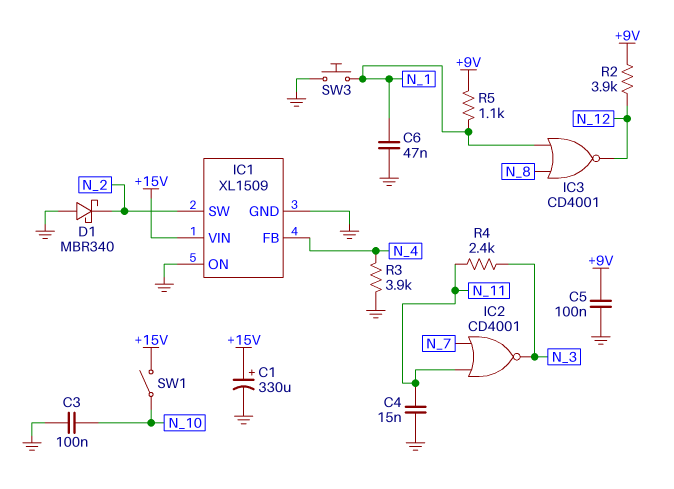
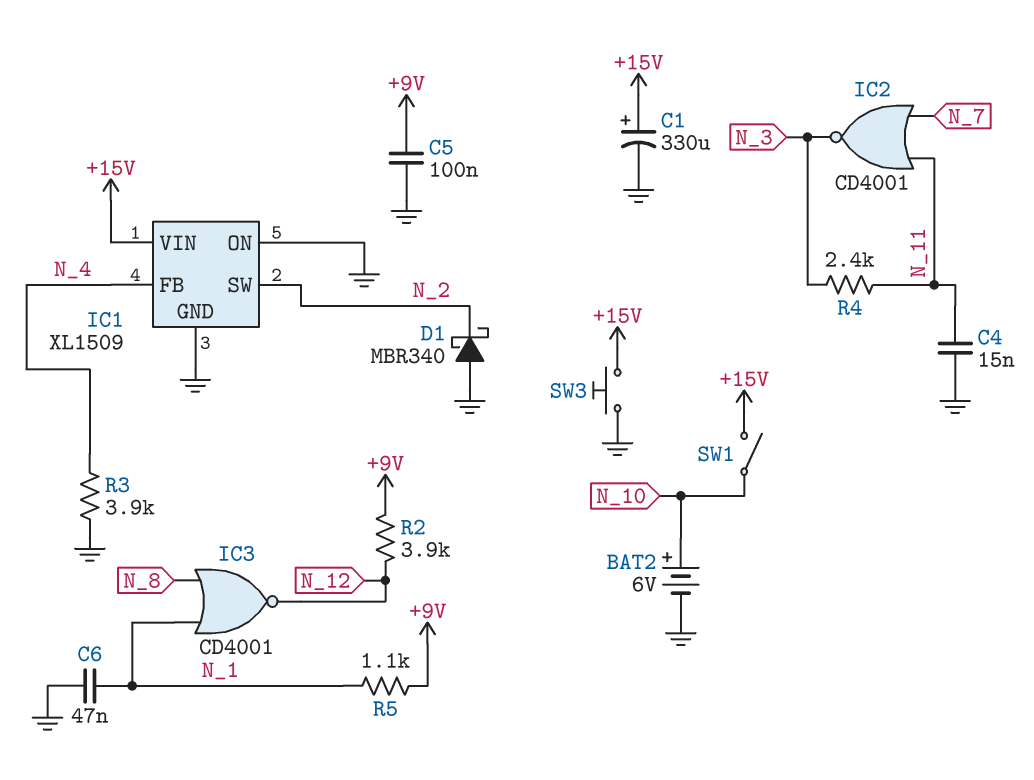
BAT2: none -> 6V (plus N_10, minus GND)
C3: 100nF (GND, N_10) -> none
SW3: button (GND, N_1) -> button (+15V, GND)

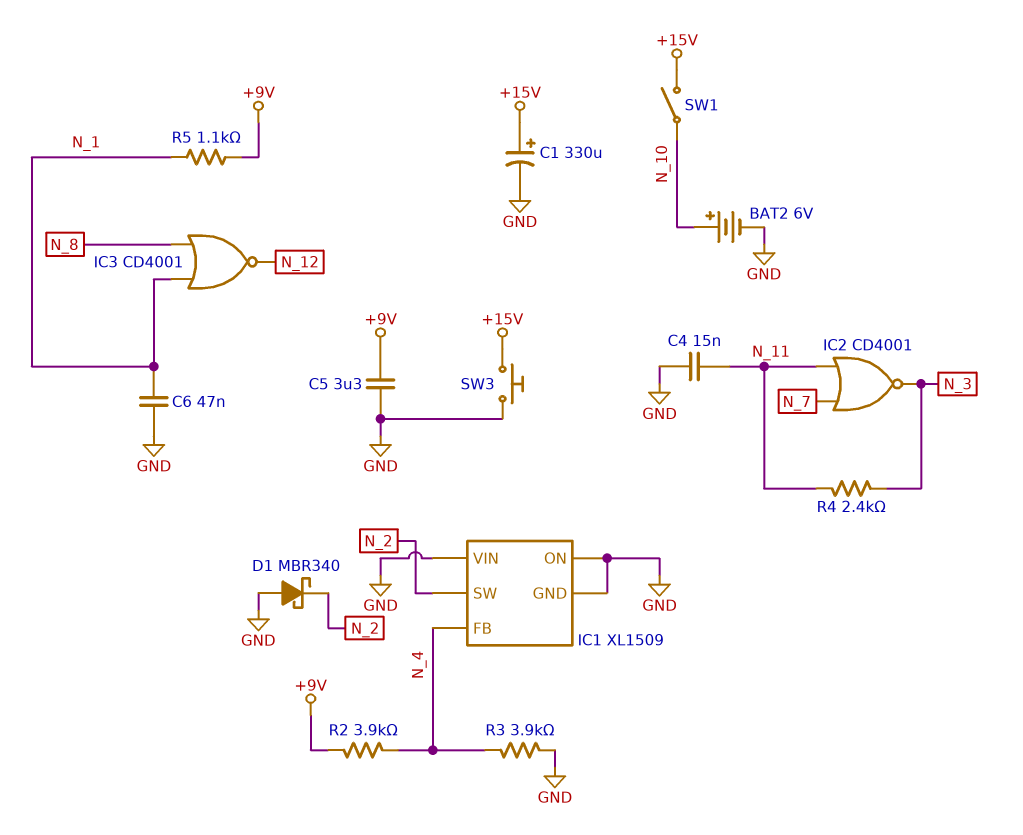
C5: 100nF (+9V, GND) -> 3.3uF (+9V, GND)
IC1 pin VIN: +15V -> GND
R2: 3.9k (+9V, N_12) -> 3.9k (+9V, N_4)

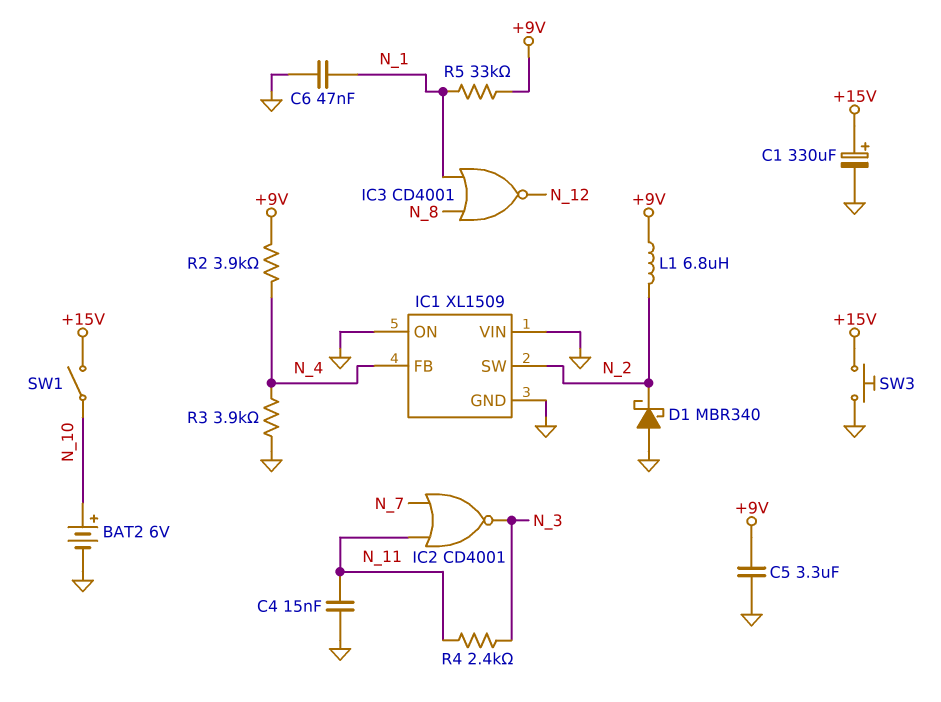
L1: none -> 6.8uH (+9V, N_2)
R5: 1.1k (+9V, N_1) -> 33k (+9V, N_1)

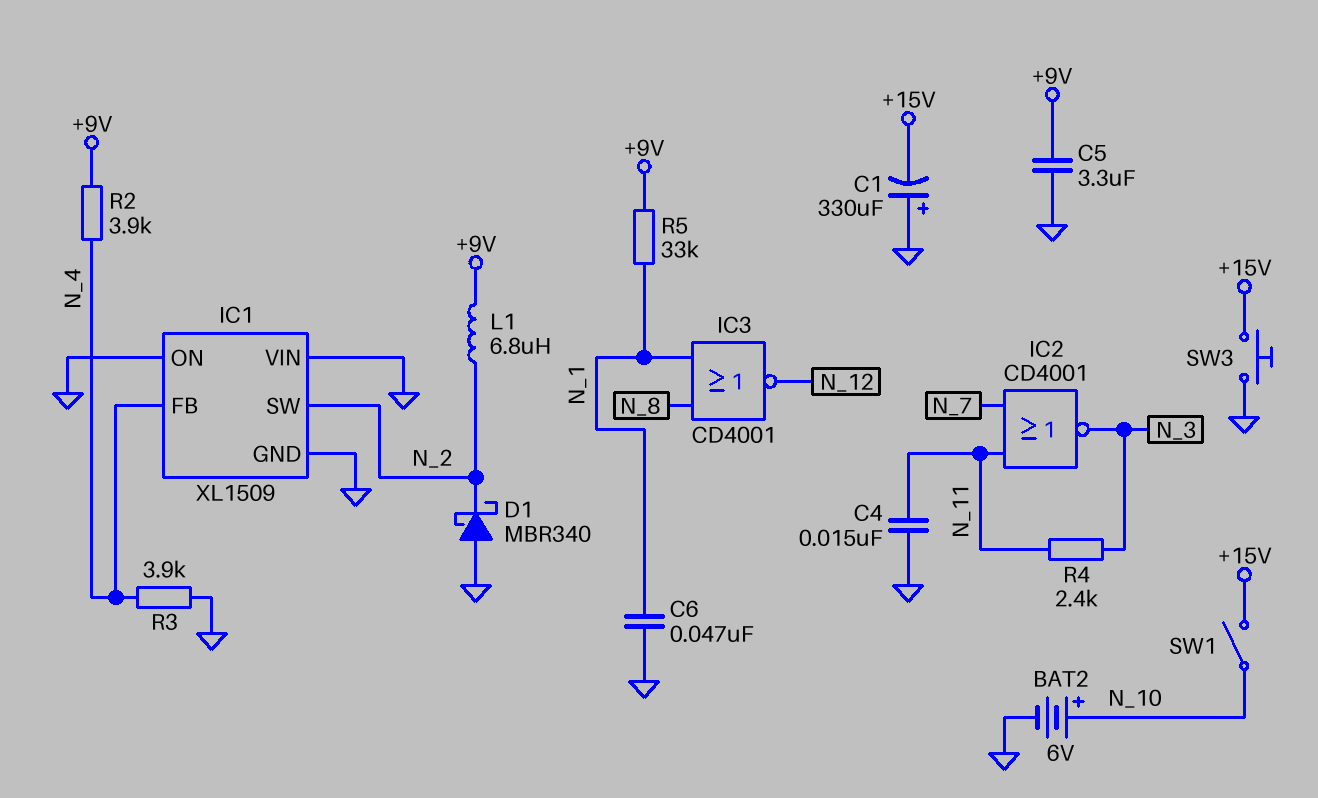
C1: 330uF (plus +15V, minus GND) -> 330uF (plus GND, minus +15V)

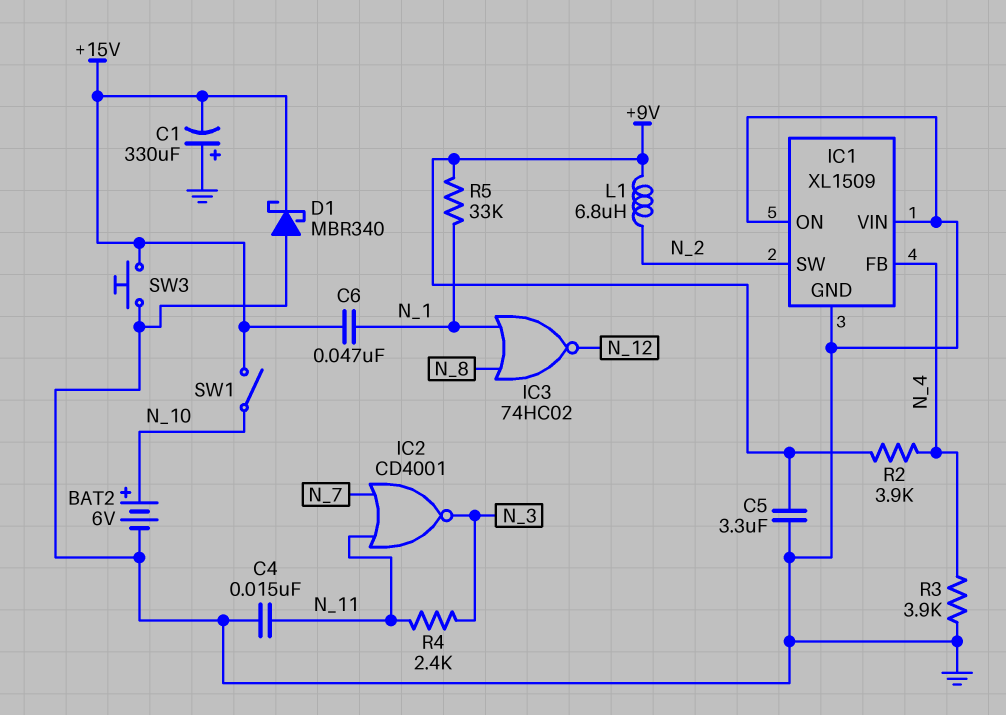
C6: 47nF (GND, N_1) -> 47nF (+15V, N_1)
D1: schottky MBR340 (A GND, K N_2) -> schottky MBR340 (A GND, K +15V)
IC3: NOR CD4001 (in N_1, in N_8, out N_12) -> NOR 74HC02 (in N_1, in N_8, out N_12)

